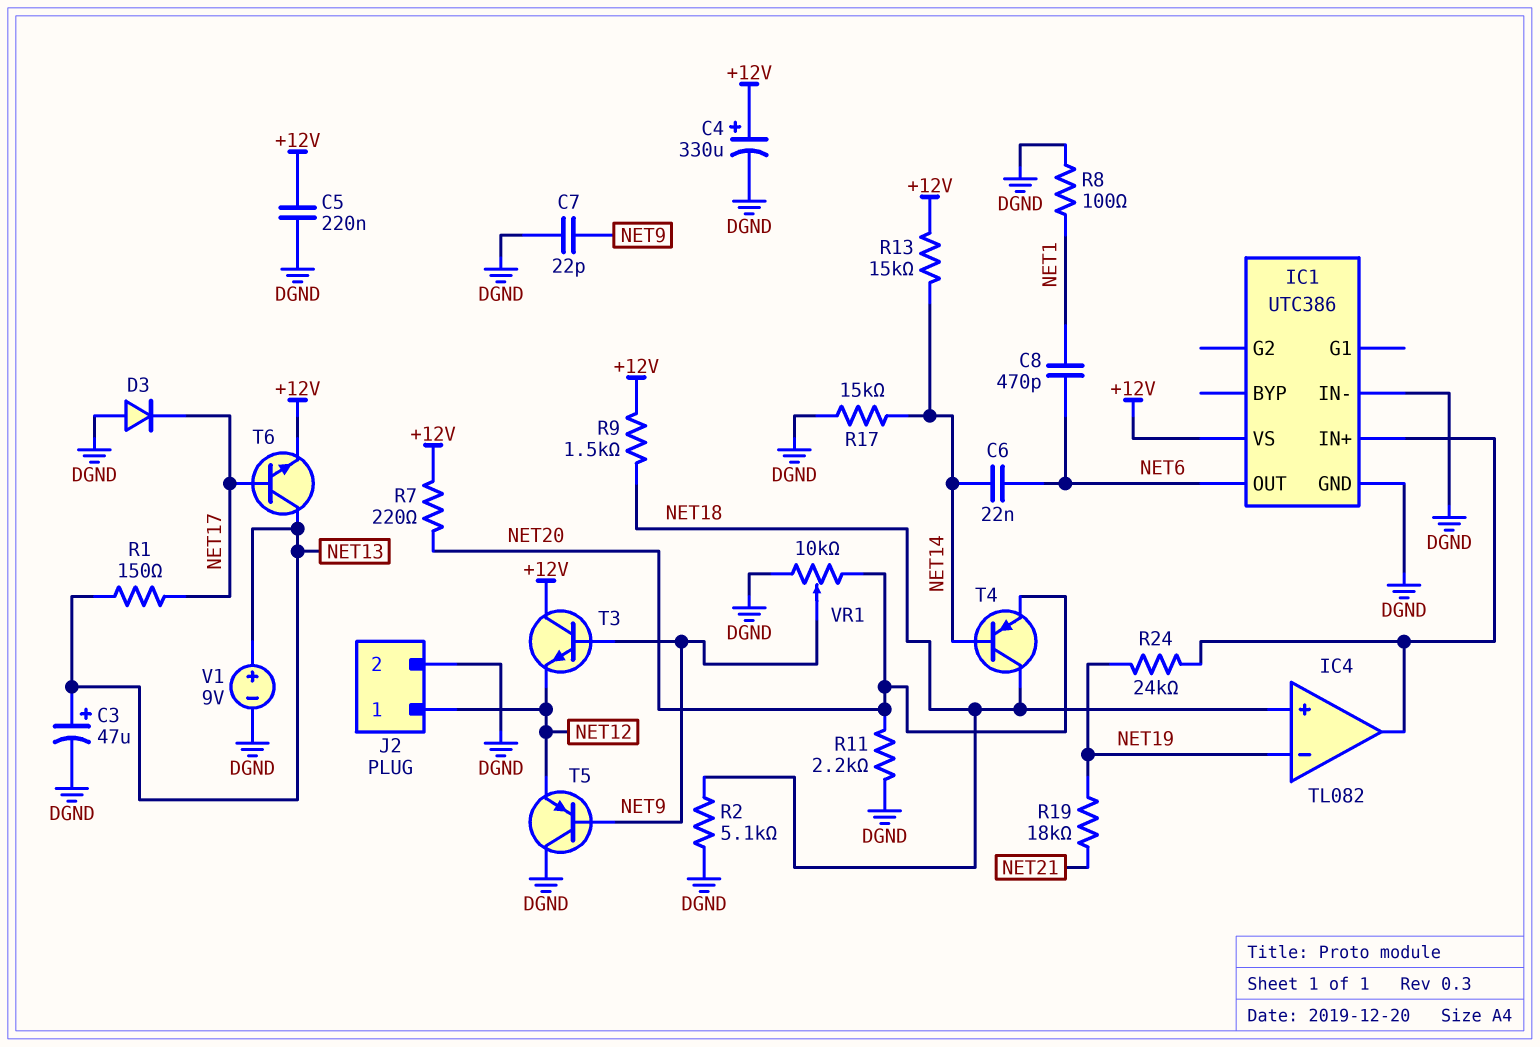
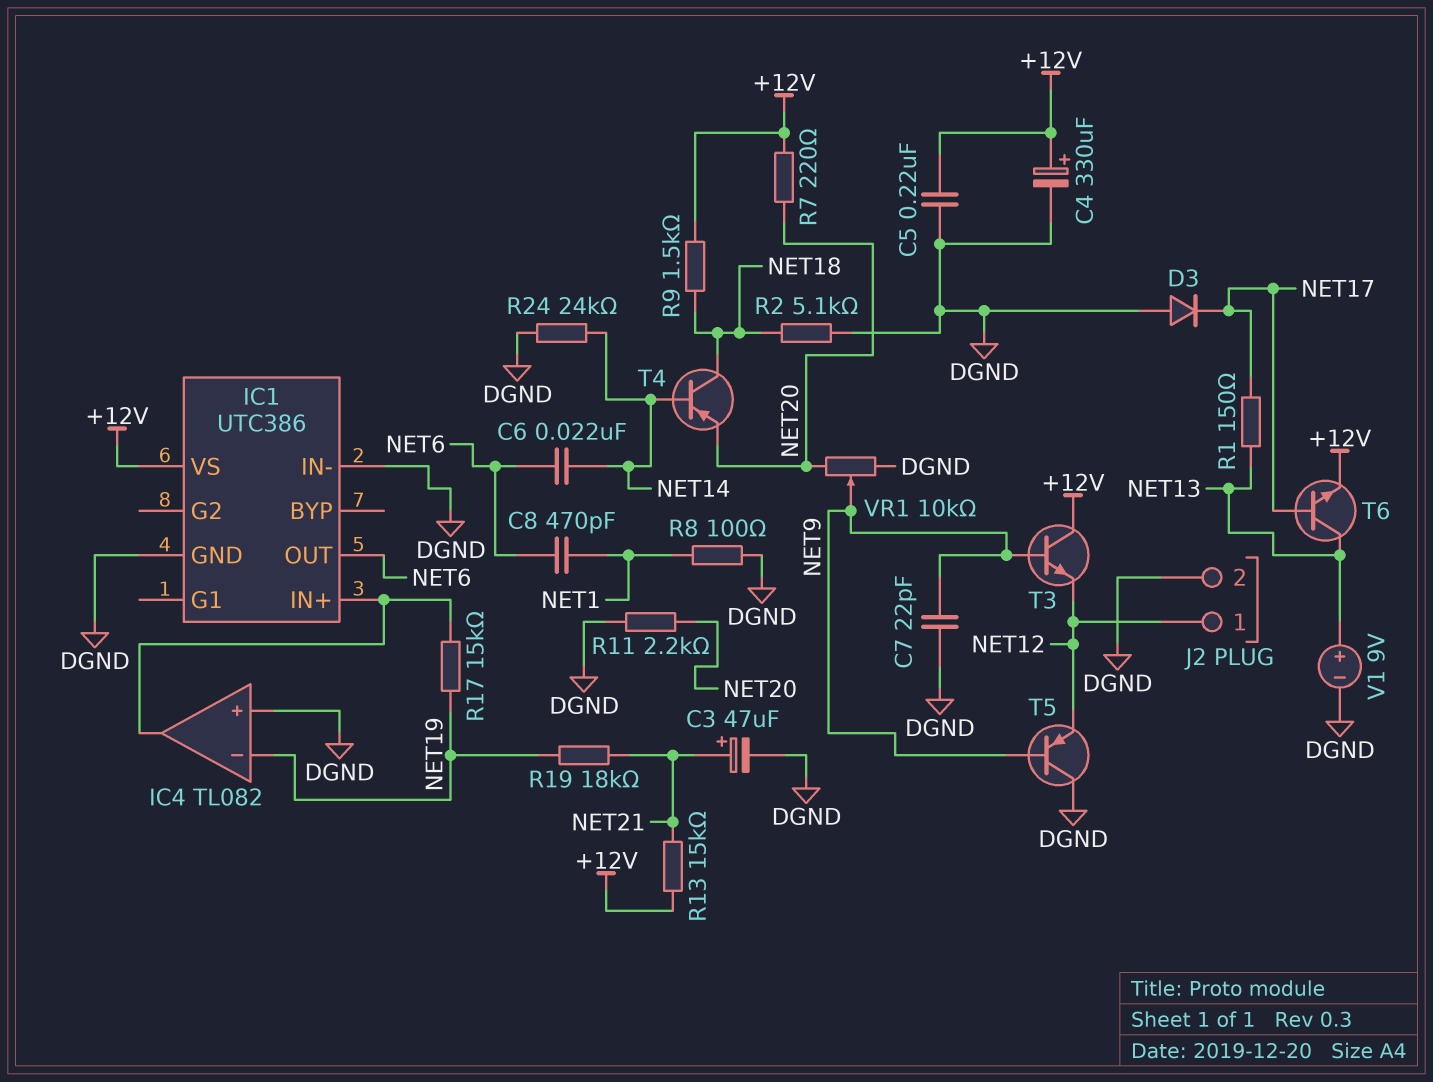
C3: 47uF (plus NET13, minus DGND) -> 47uF (plus NET21, minus DGND)
IC4 pin in+: NET18 -> DGND
R13: 15k (+12V, NET14) -> 15k (+12V, NET21)
R17: 15k (DGND, NET14) -> 15k (IC1/IN+, NET19)
R24: 24k (IC1/IN+, NET19) -> 24k (DGND, NET14)

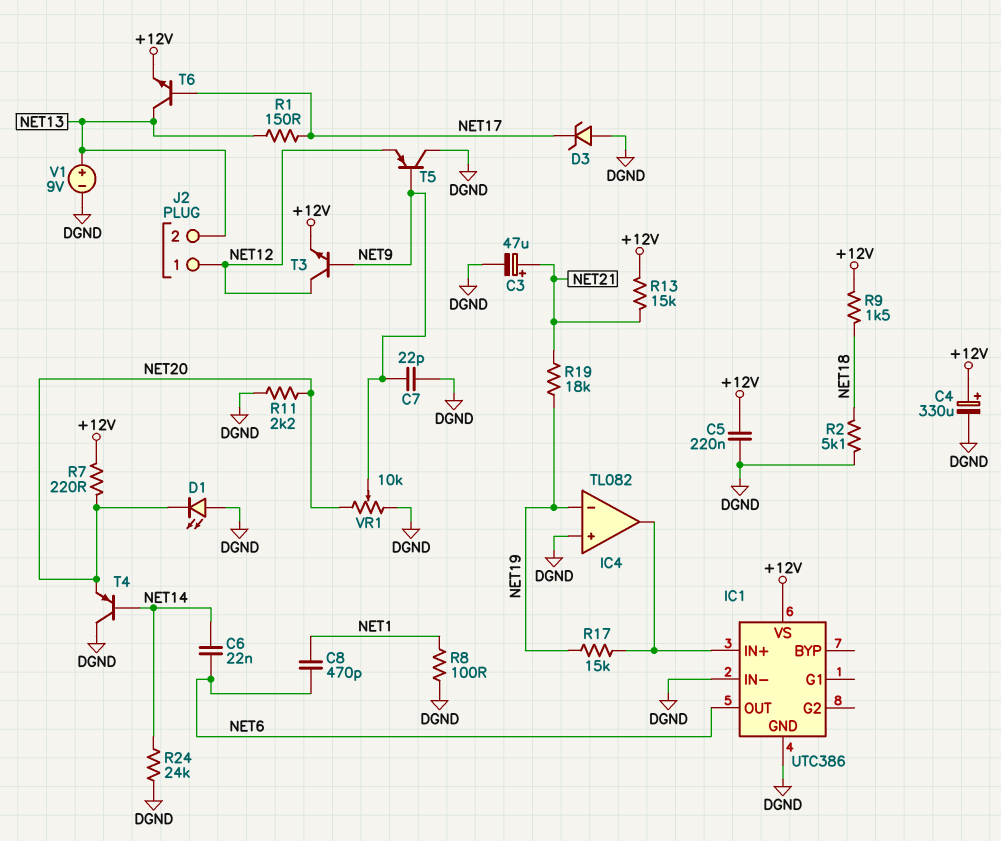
D1: none -> LED (A DGND, K NET20)
D3: diode (A DGND, K NET17) -> zener (A DGND, K NET17)
J2 pin 2: DGND -> NET13
T3: NPN (B NET9, C +12V, E NET12) -> NPN (B NET9, C NET12, E +12V)
T4: PNP (B NET14, C NET18, E NET20) -> PNP (B NET14, C DGND, E NET20)

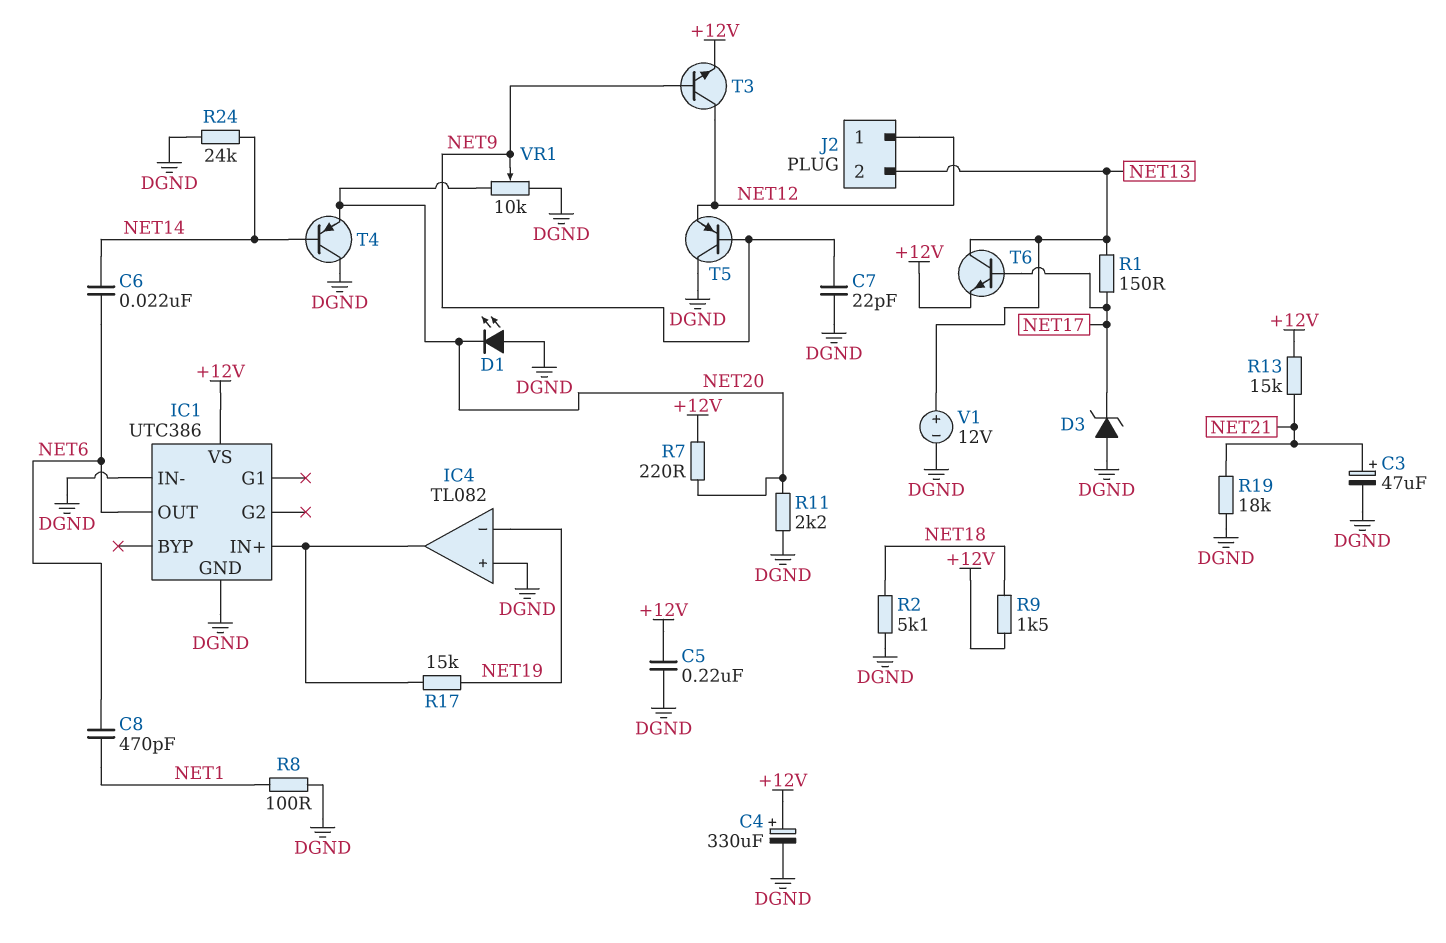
R19: 18k (NET19, NET21) -> 18k (DGND, NET21)
V1: 9V (plus NET13, minus DGND) -> 12V (plus NET13, minus DGND)

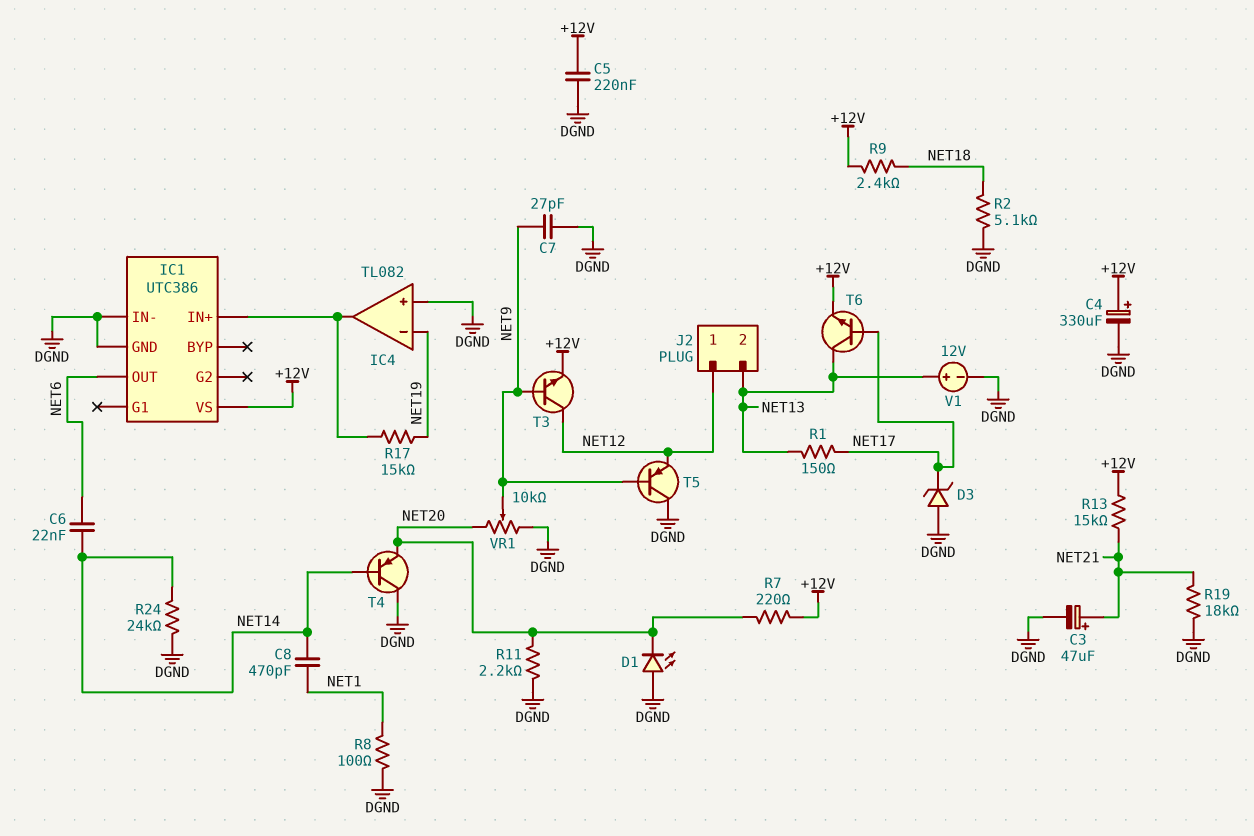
C7: 22pF (DGND, NET9) -> 27pF (DGND, NET9)
C8: 470pF (NET1, NET6) -> 470pF (NET1, NET14)
R9: 1.5k (+12V, NET18) -> 2.4k (+12V, NET18)

